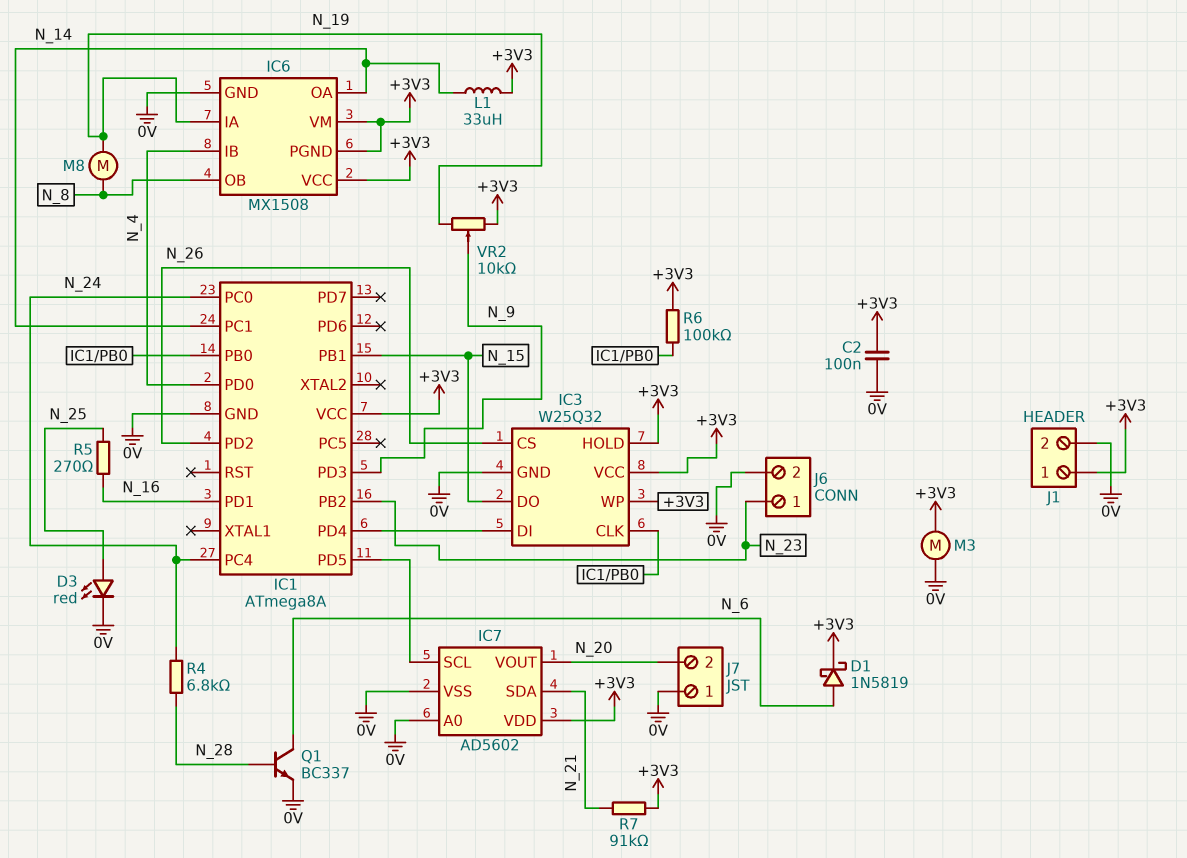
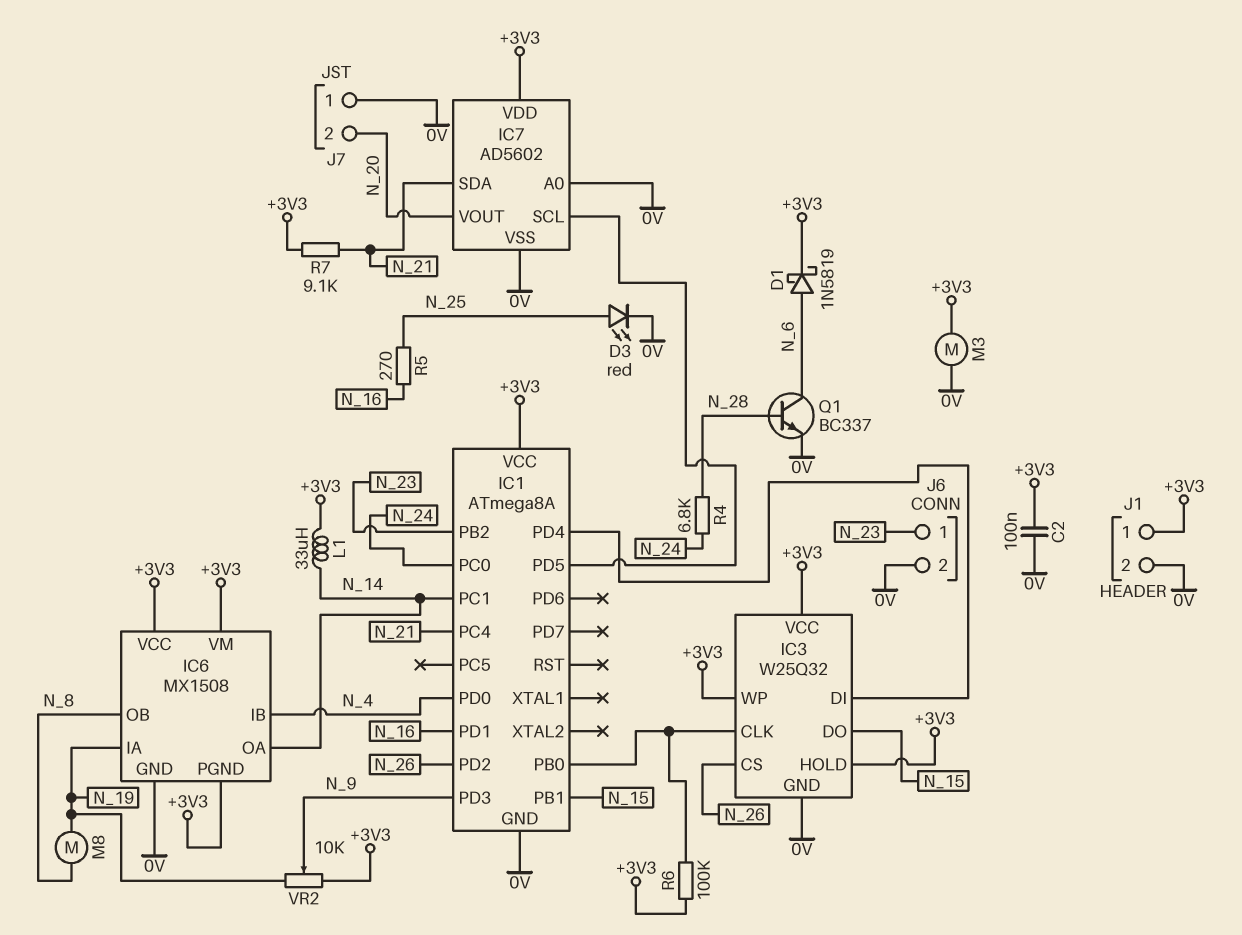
IC1 pin PC4: N_24 -> N_21
R7: 91k (+3V3, N_21) -> 9.1k (+3V3, N_21)

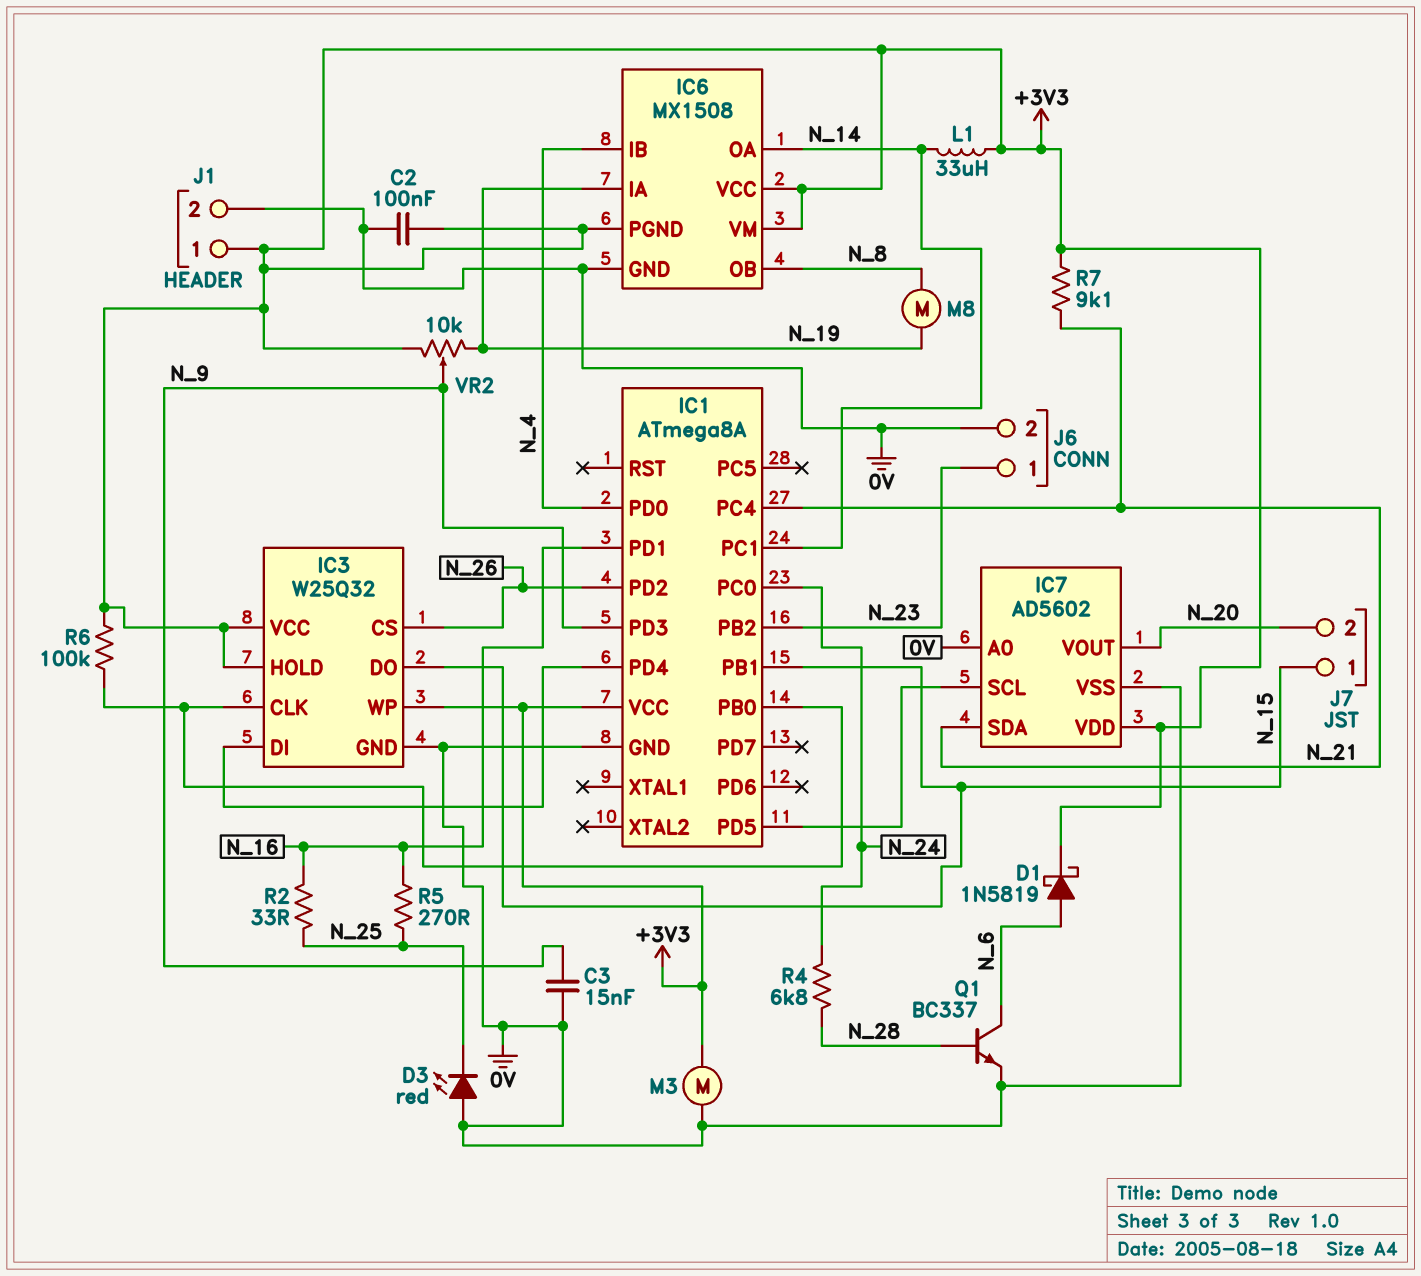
C3: none -> 15nF (0V, N_9)
D3: LED red (A N_25, K 0V) -> LED red (A 0V, K N_25)
J7 pin 1: 0V -> N_15
R2: none -> 33 (N_16, N_25)

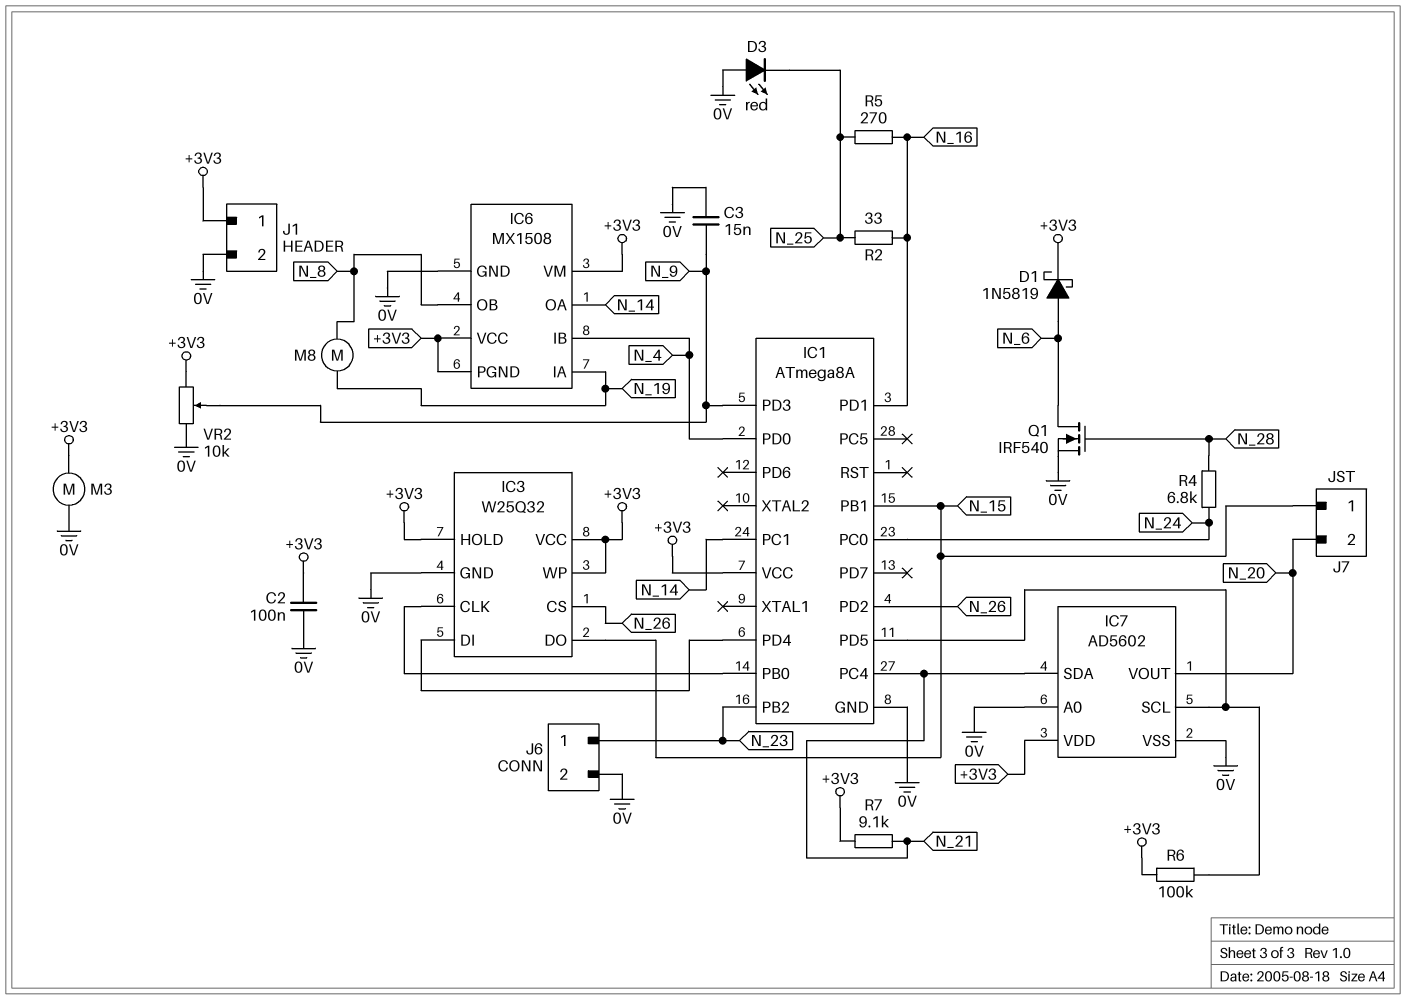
L1: 33uH (+3V3, N_14) -> none
Q1: NPN BC337 (B N_28, C N_6, E 0V) -> NMOS IRF540 (G N_28, D N_6, S 0V)
R6: 100k (+3V3, IC1/PB0) -> 100k (+3V3, IC1/PD5)
VR2: 10k (+3V3, N_19, wiper N_9) -> 10k (+3V3, 0V, wiper N_9)

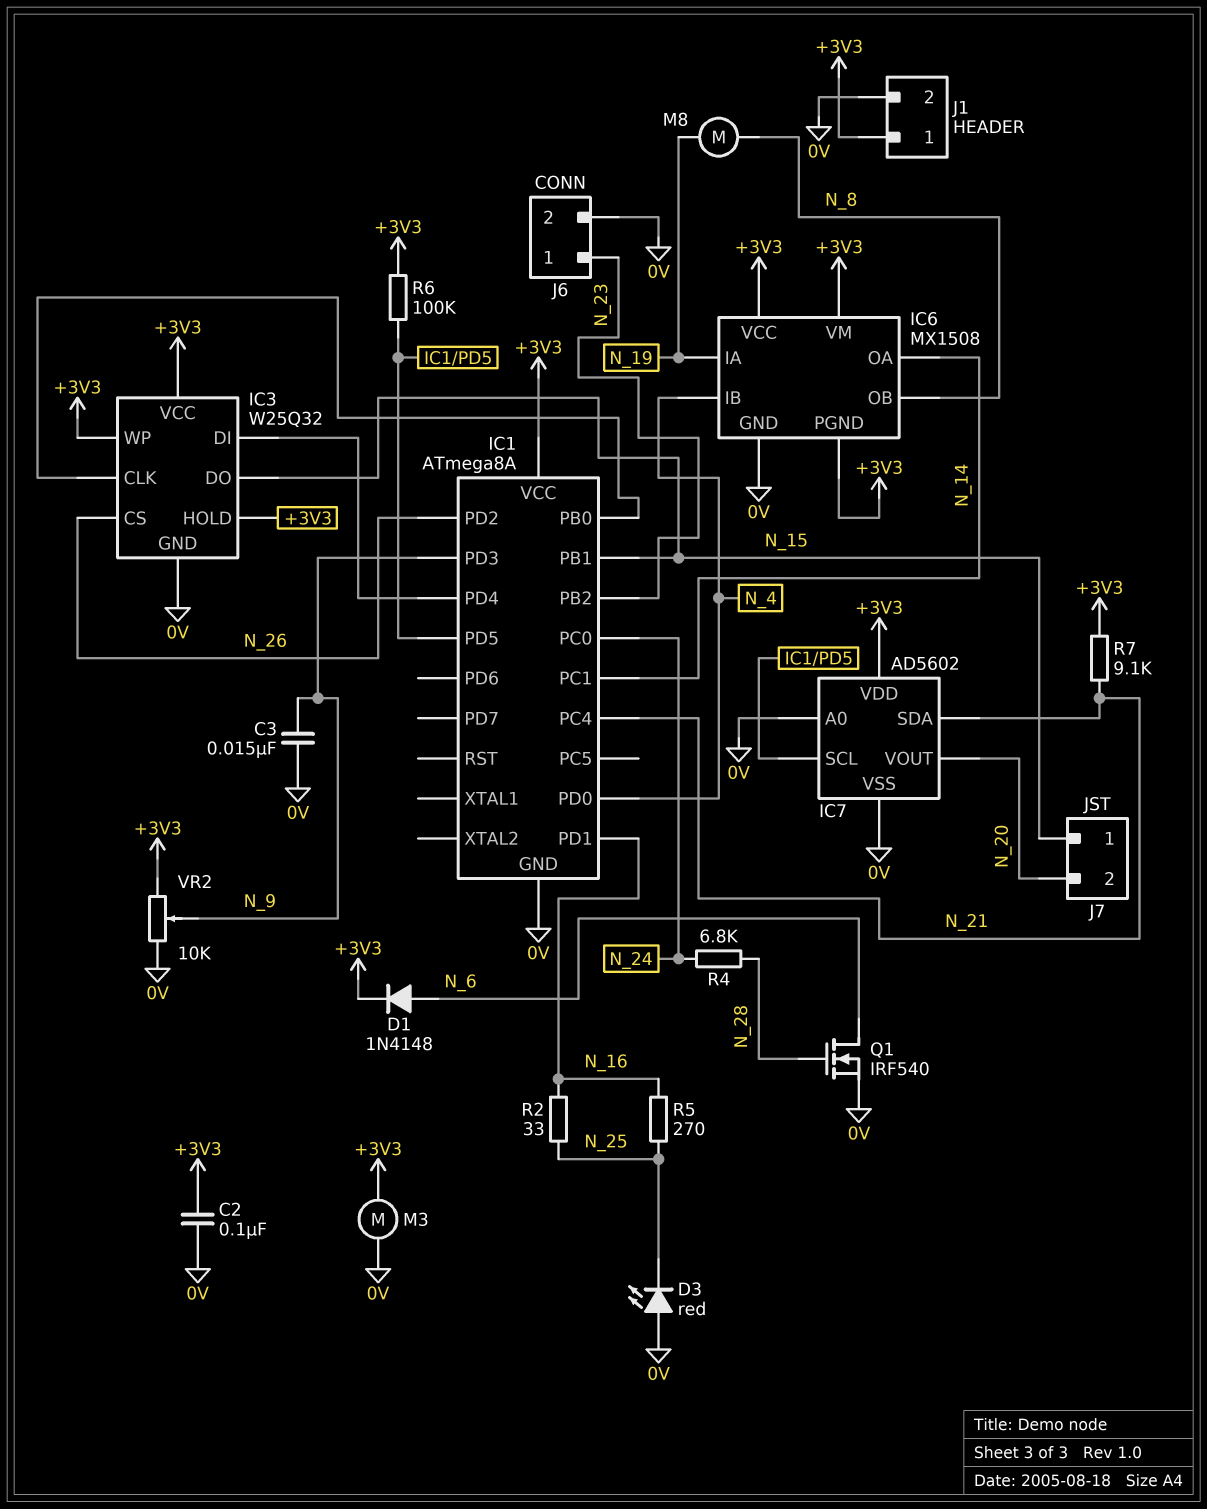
D1: schottky 1N5819 (A N_6, K +3V3) -> diode 1N4148 (A N_6, K +3V3)

